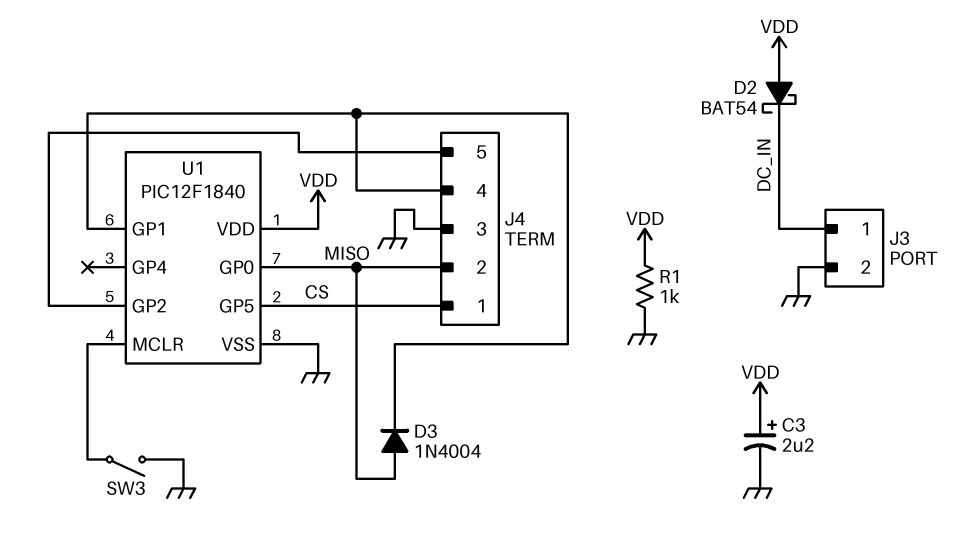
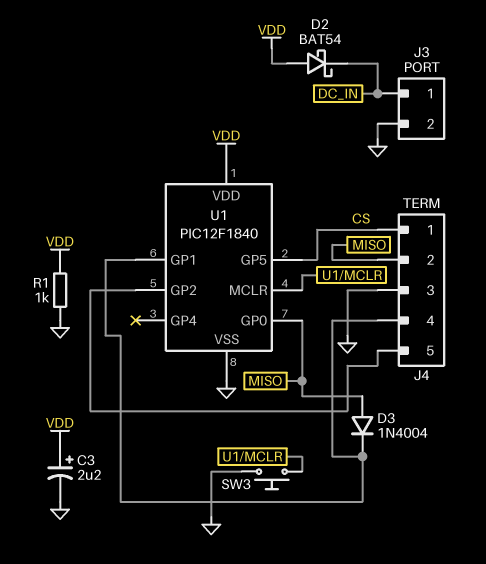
SW3: switch (GND, U1/MCLR) -> button (GND, U1/MCLR)

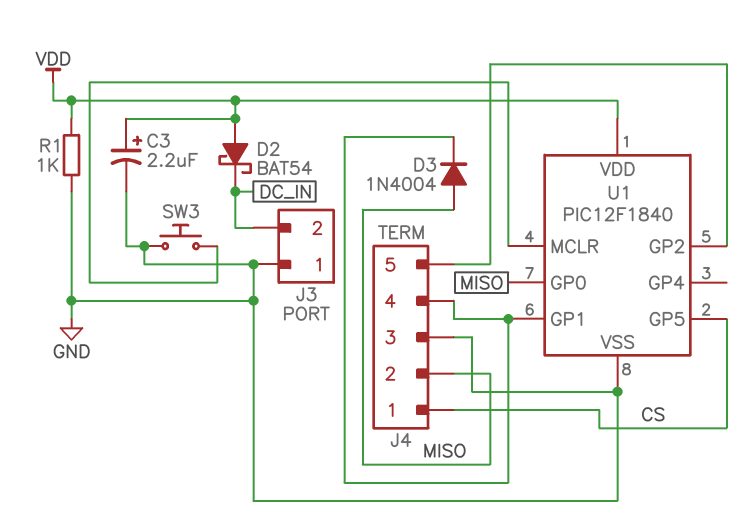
J3 pin 1: DC_IN -> GND
J3 pin 2: GND -> DC_IN

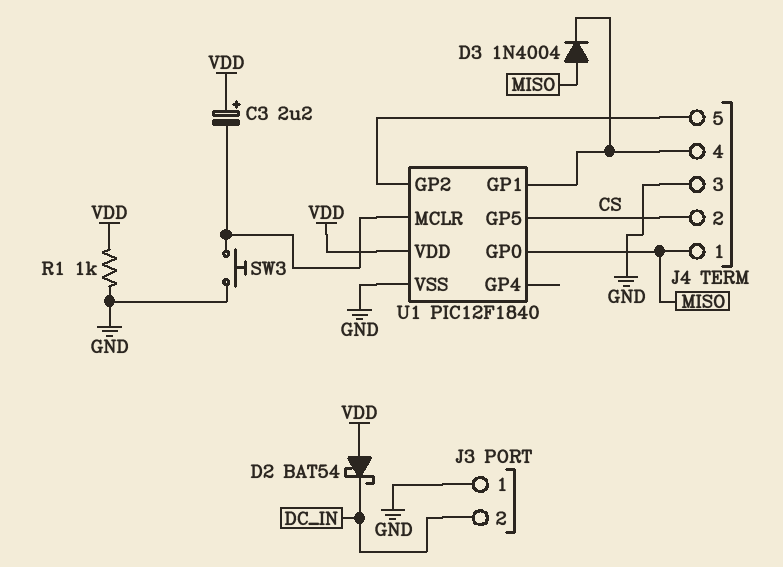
C3: 2.2uF (plus VDD, minus GND) -> 2.2uF (plus VDD, minus U1/MCLR)
J4 pin 1: CS -> MISO
J4 pin 2: MISO -> CS

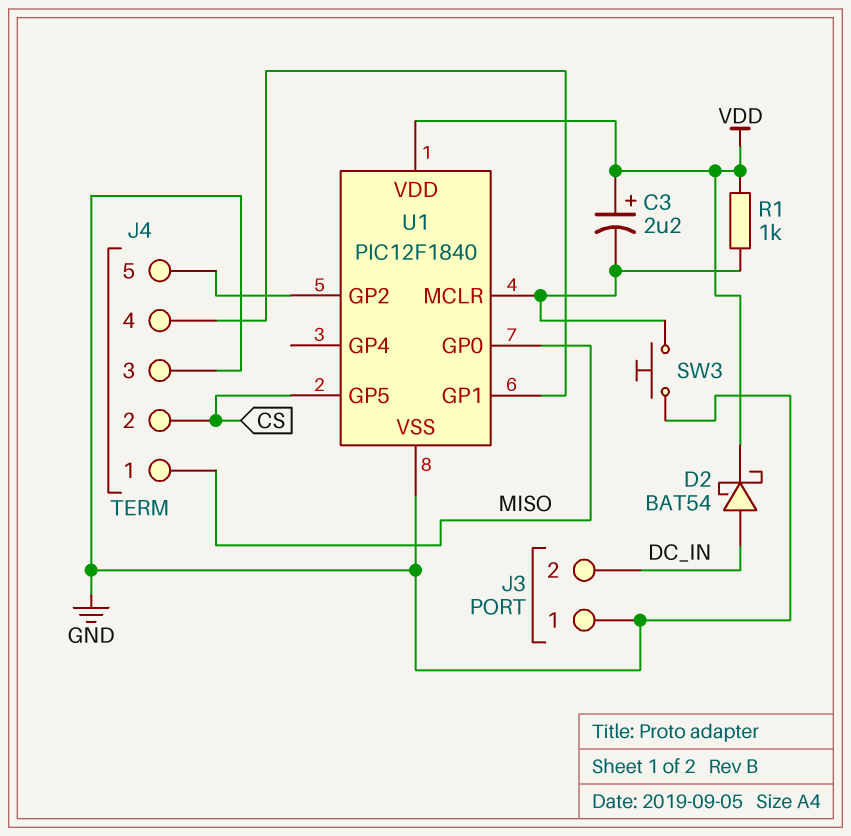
D2: schottky BAT54 (A VDD, K DC_IN) -> schottky BAT54 (A DC_IN, K VDD)
D3: diode 1N4004 (A MISO, K J4/4) -> none
R1: 1k (GND, VDD) -> 1k (U1/MCLR, VDD)

